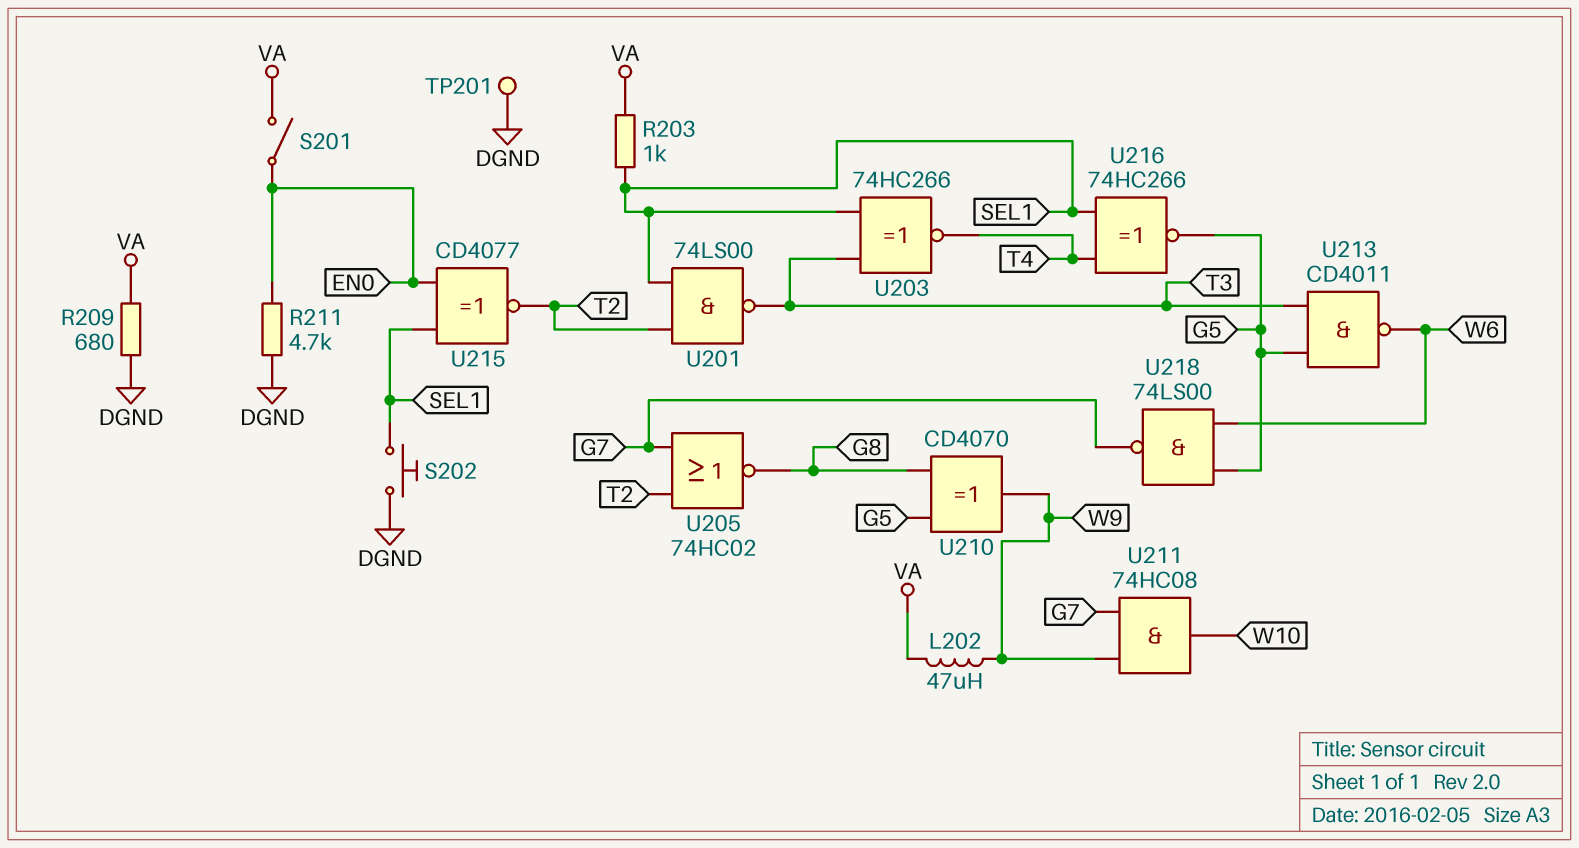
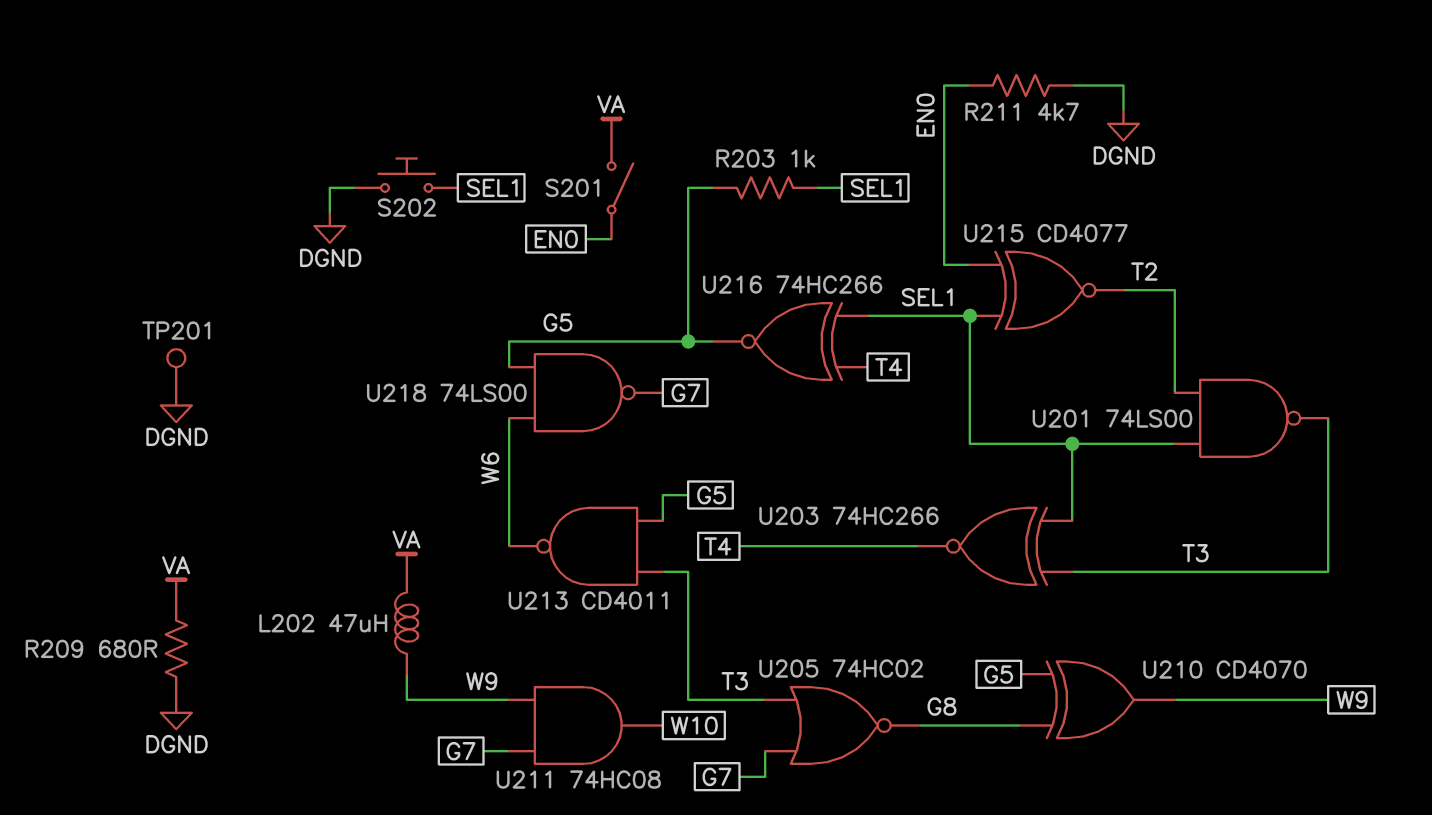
R203: 1k (SEL1, VA) -> 1k (G5, SEL1)
U205: NOR 74HC02 (in G7, in T2, out G8) -> NOR 74HC02 (in G7, in T3, out G8)

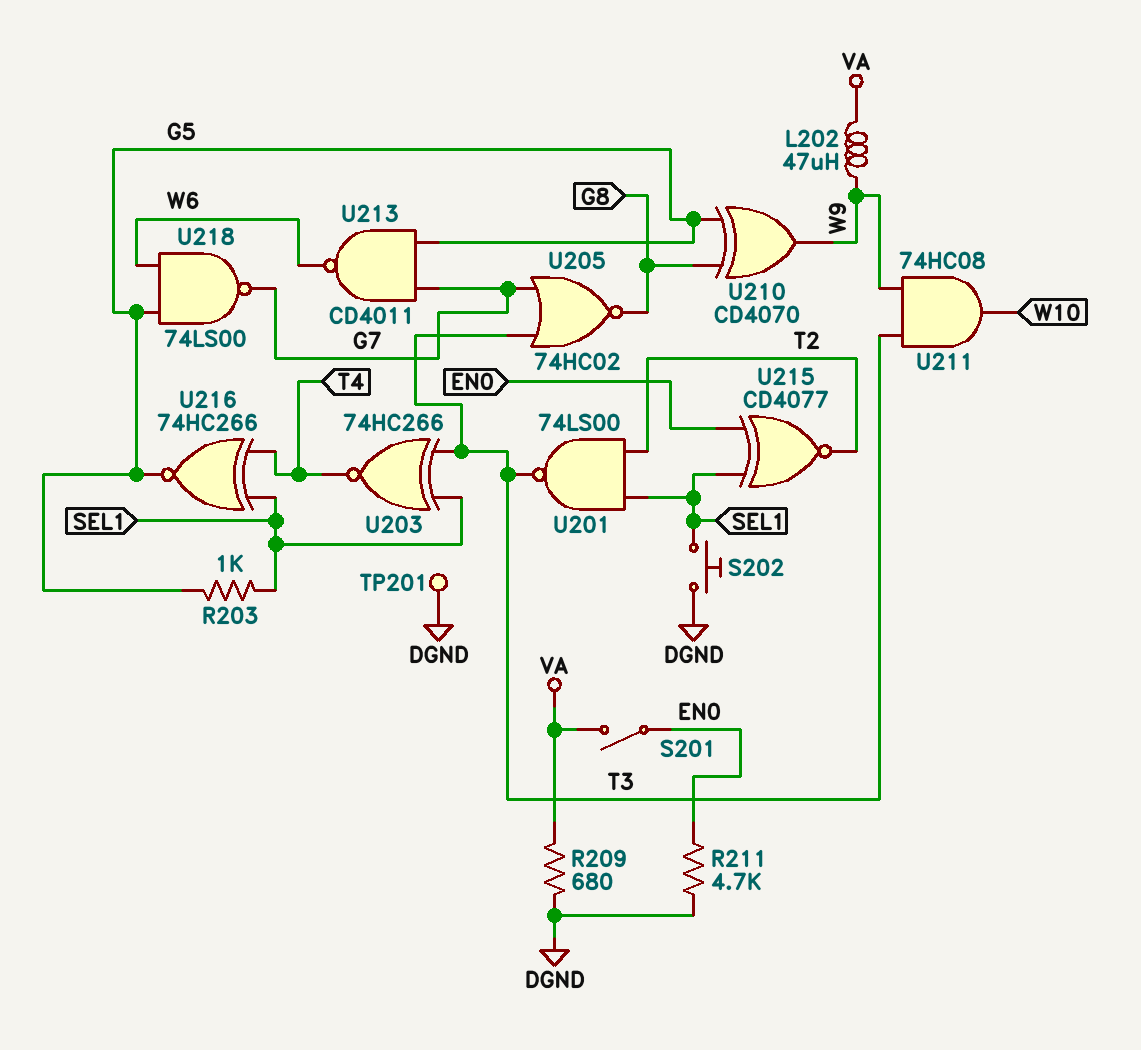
U211: AND 74HC08 (in G7, in W9, out W10) -> AND 74HC08 (in T3, in W9, out W10)
U213: NAND CD4011 (in G5, in T3, out W6) -> NAND CD4011 (in G5, in G7, out W6)

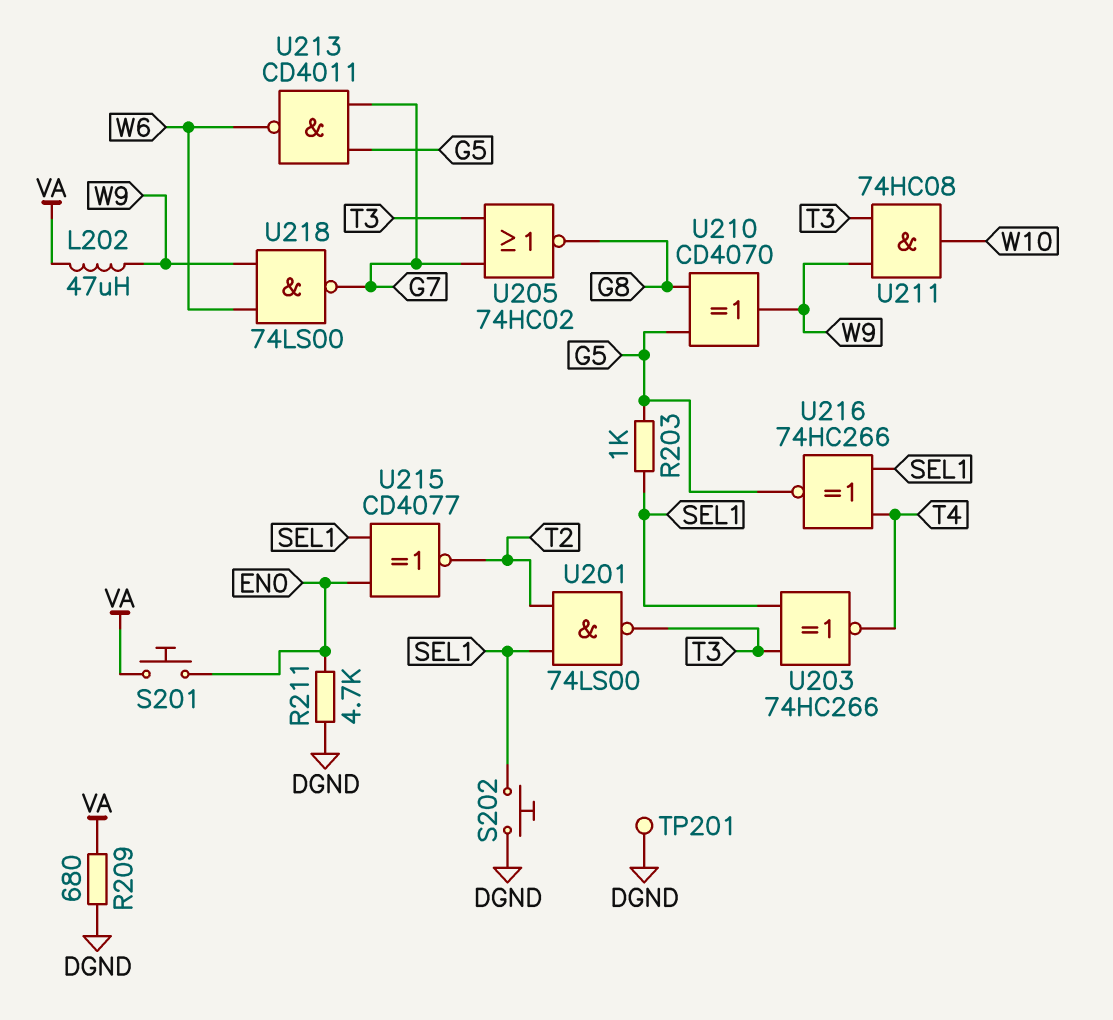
S201: switch (EN0, VA) -> button (EN0, VA)
U218: NAND 74LS00 (in G5, in W6, out G7) -> NAND 74LS00 (in W6, in W9, out G7)

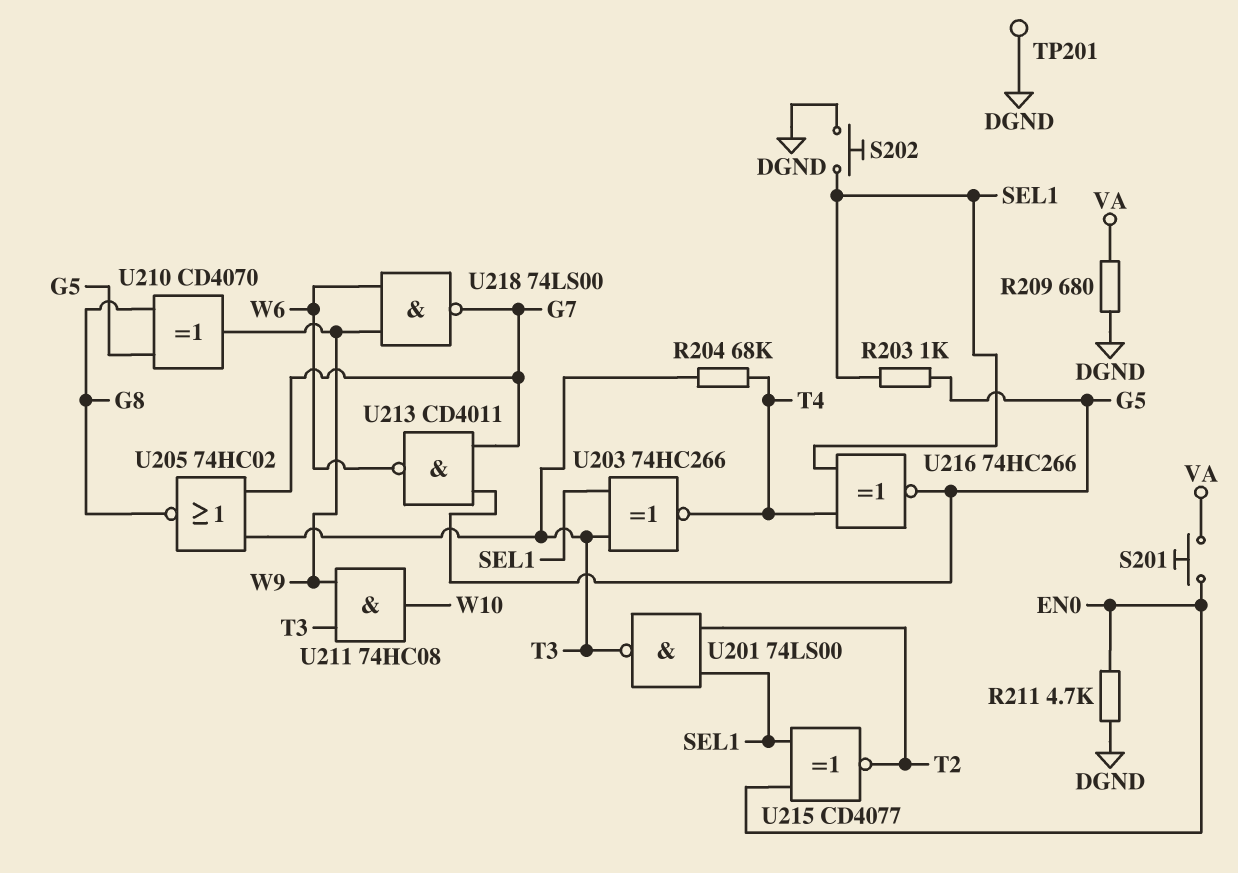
L202: 47uH (VA, W9) -> none
R204: none -> 68k (T3, T4)

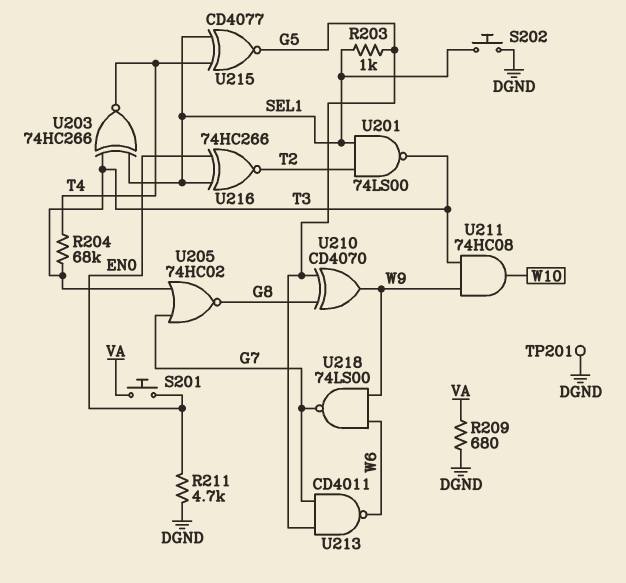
U215: XNOR CD4077 (in EN0, in SEL1, out T2) -> XNOR CD4077 (in SEL1, in T4, out G5)
U216: XNOR 74HC266 (in SEL1, in T4, out G5) -> XNOR 74HC266 (in EN0, in SEL1, out T2)

